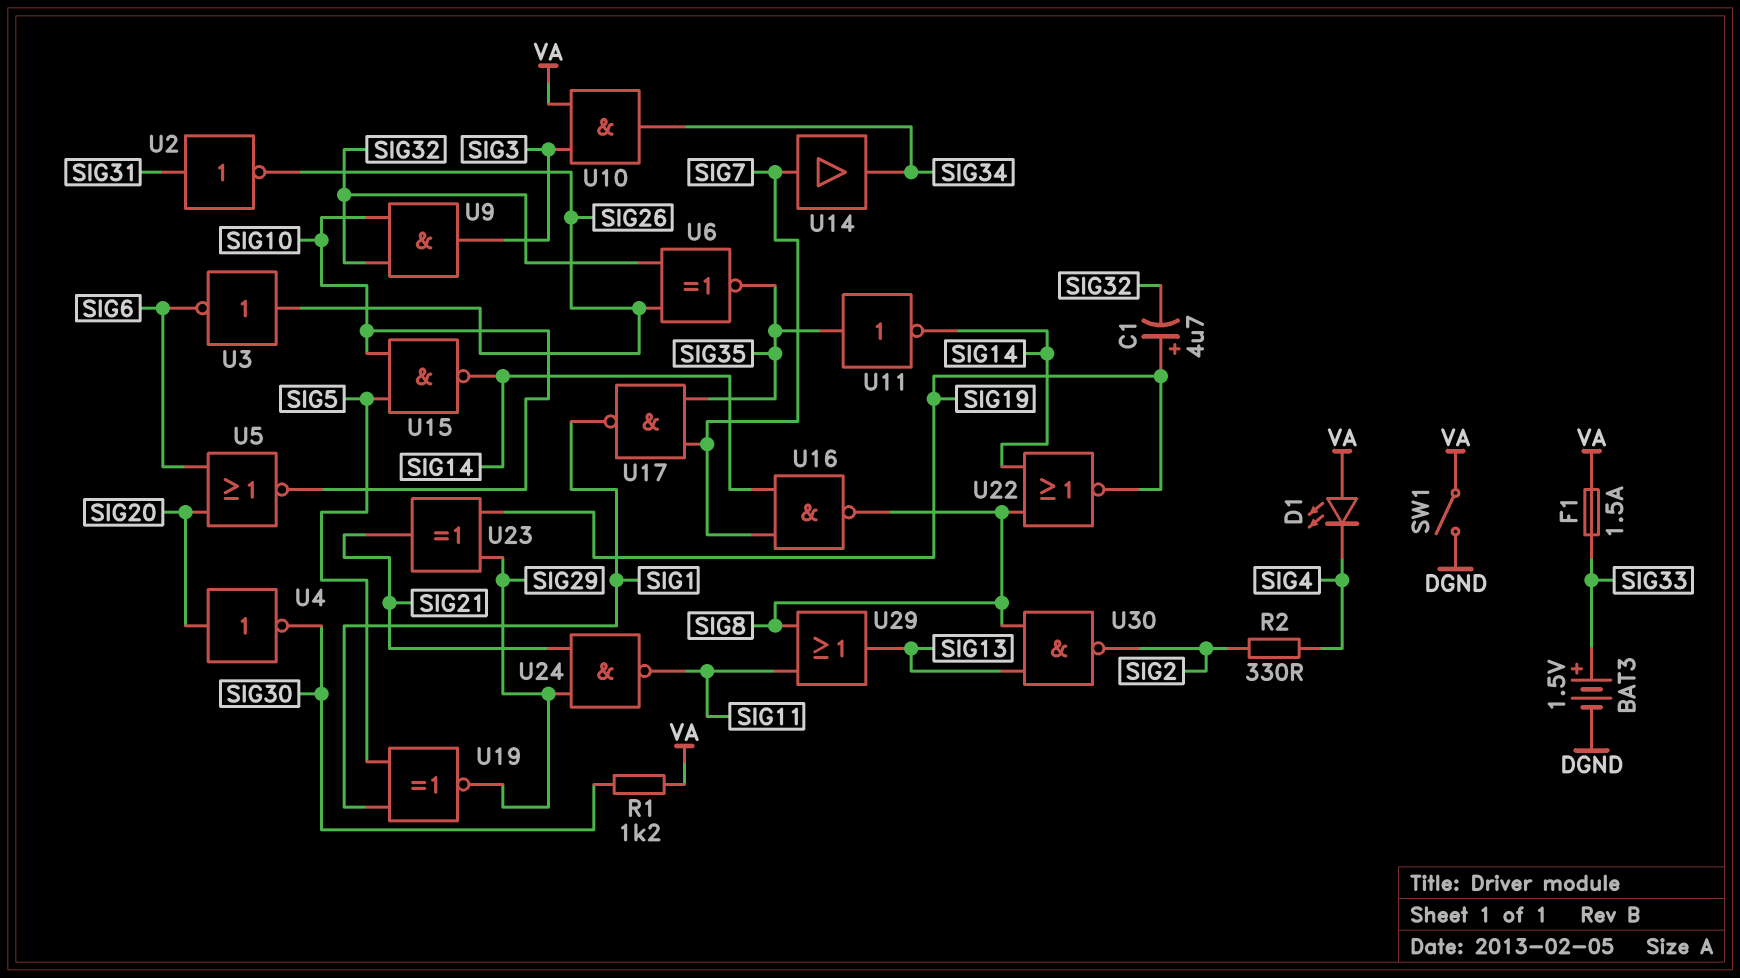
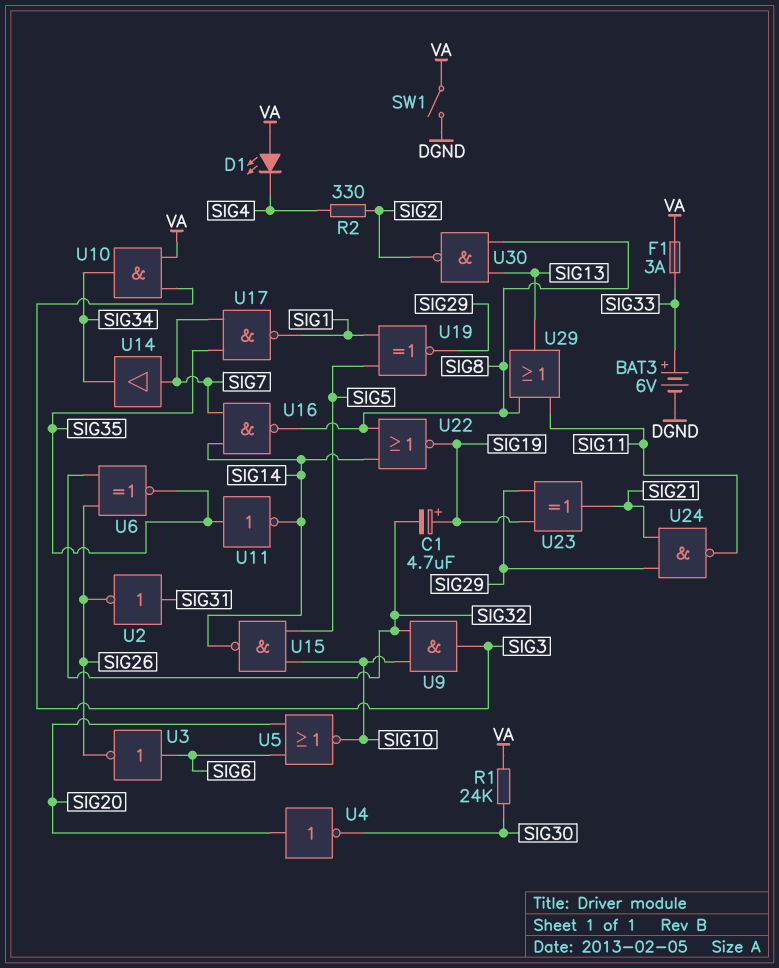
BAT3: 1.5V (plus SIG33, minus DGND) -> 6V (plus SIG33, minus DGND)
F1: 1.5A (SIG33, VA) -> 3A (SIG33, VA)
R1: 1.2k (SIG30, VA) -> 24k (SIG30, VA)
U3: NOT (in SIG26, out SIG6) -> NOT (in SIG6, out SIG26)

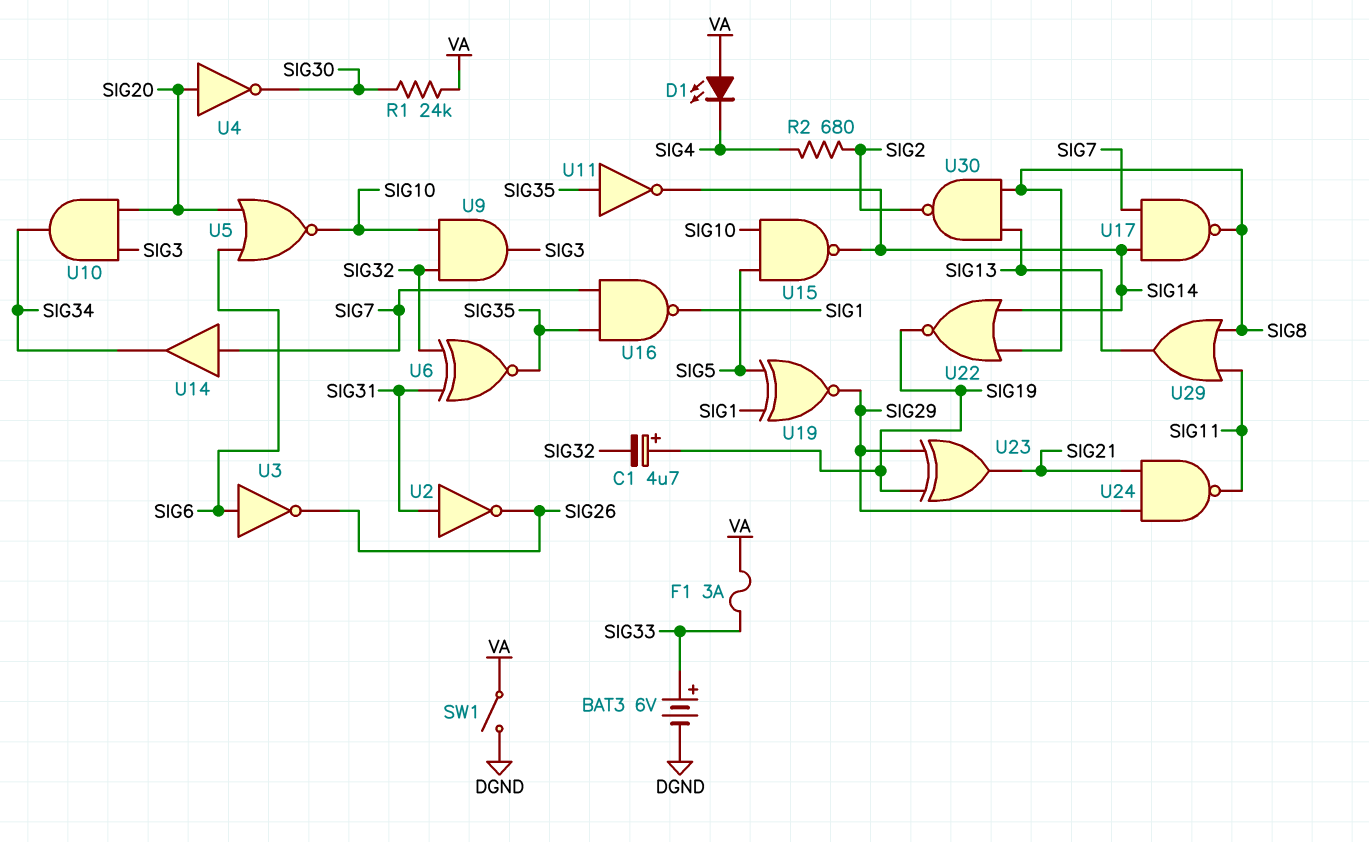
R2: 330 (SIG2, SIG4) -> 680 (SIG2, SIG4)
U6: XNOR (in SIG26, in SIG32, out SIG35) -> XNOR (in SIG31, in SIG32, out SIG35)
U10: AND (in SIG3, in VA, out SIG34) -> AND (in SIG3, in SIG20, out SIG34)
U16: NAND (in SIG7, in SIG14, out SIG8) -> NAND (in SIG7, in SIG35, out SIG1)
U17: NAND (in SIG7, in SIG35, out SIG1) -> NAND (in SIG7, in SIG14, out SIG8)

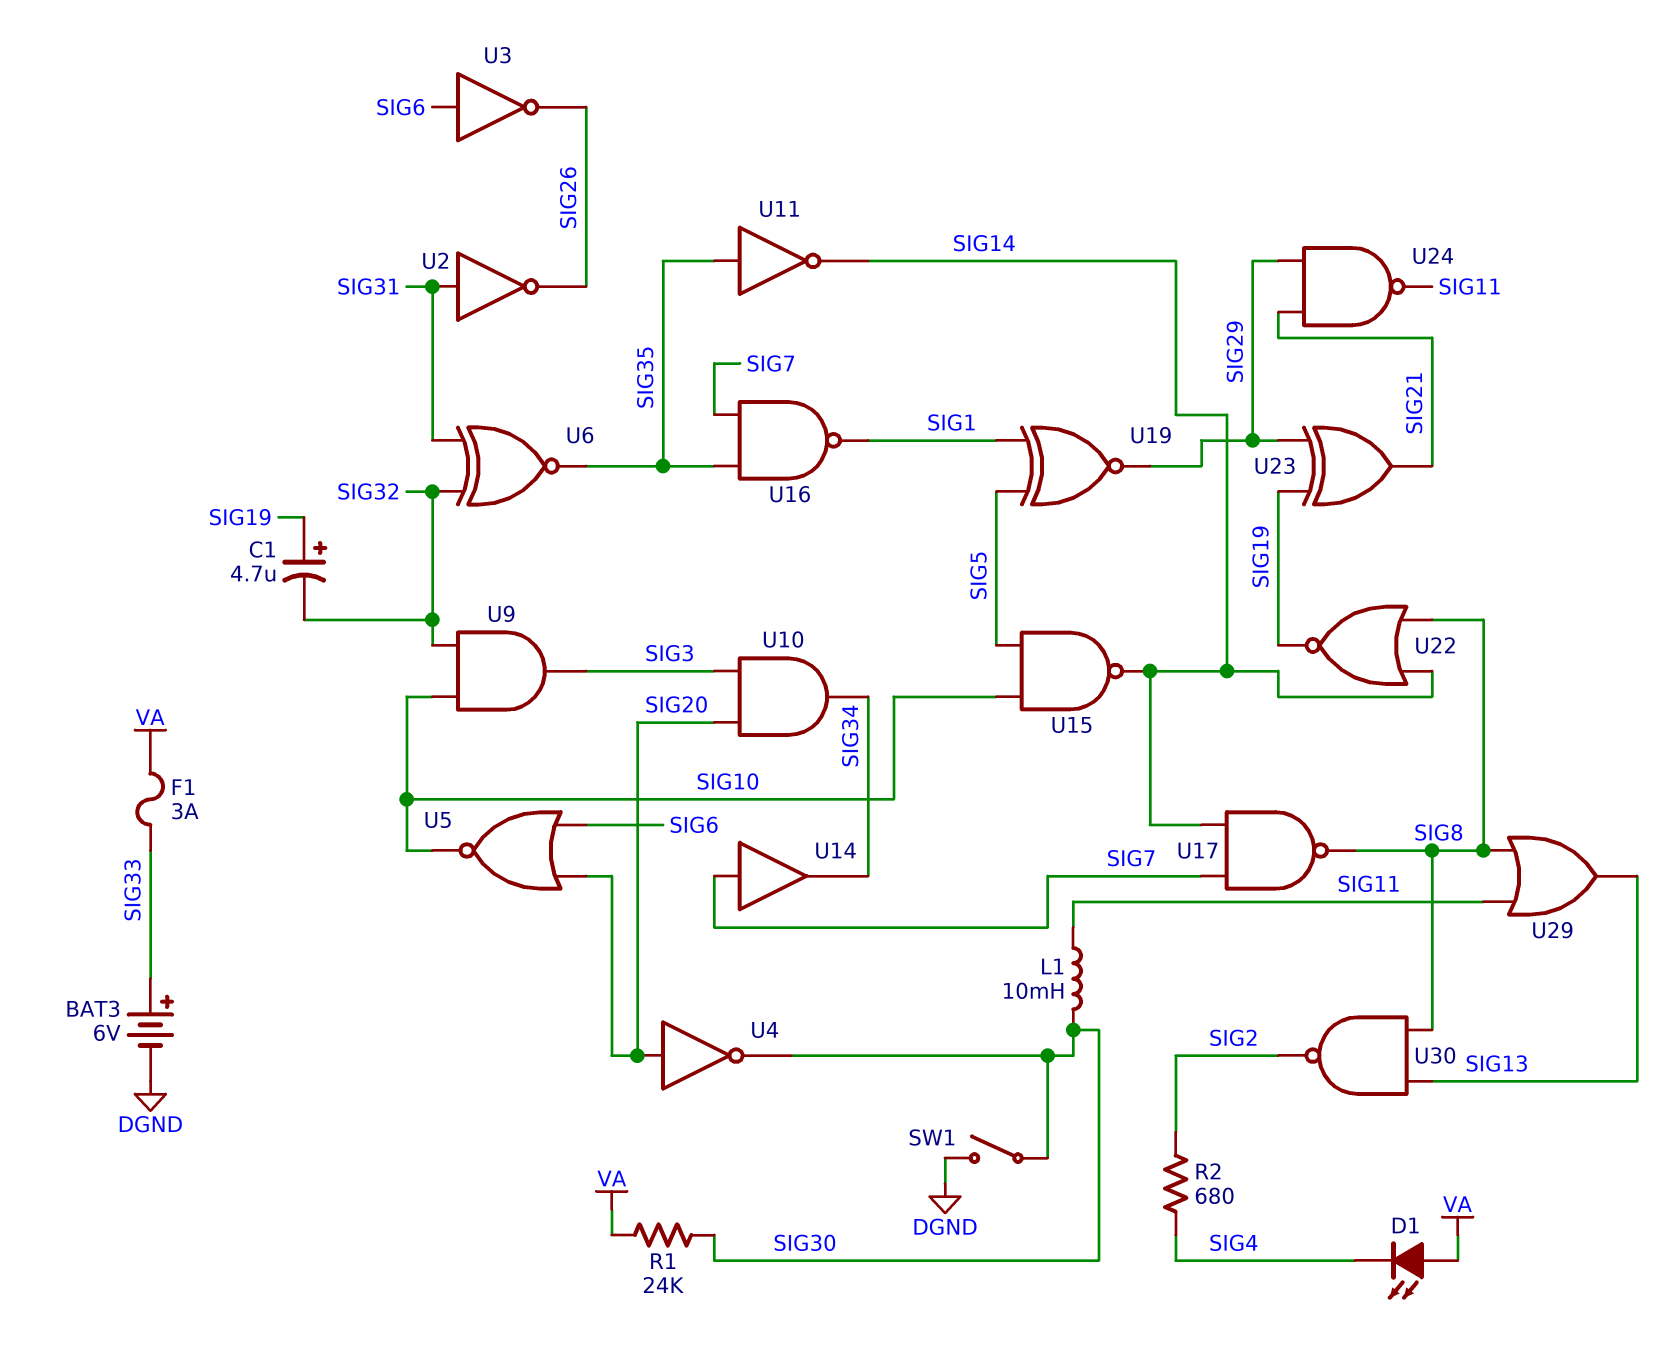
L1: none -> 10mH (SIG11, SIG30)
SW1: switch (DGND, VA) -> switch (DGND, SIG30)

